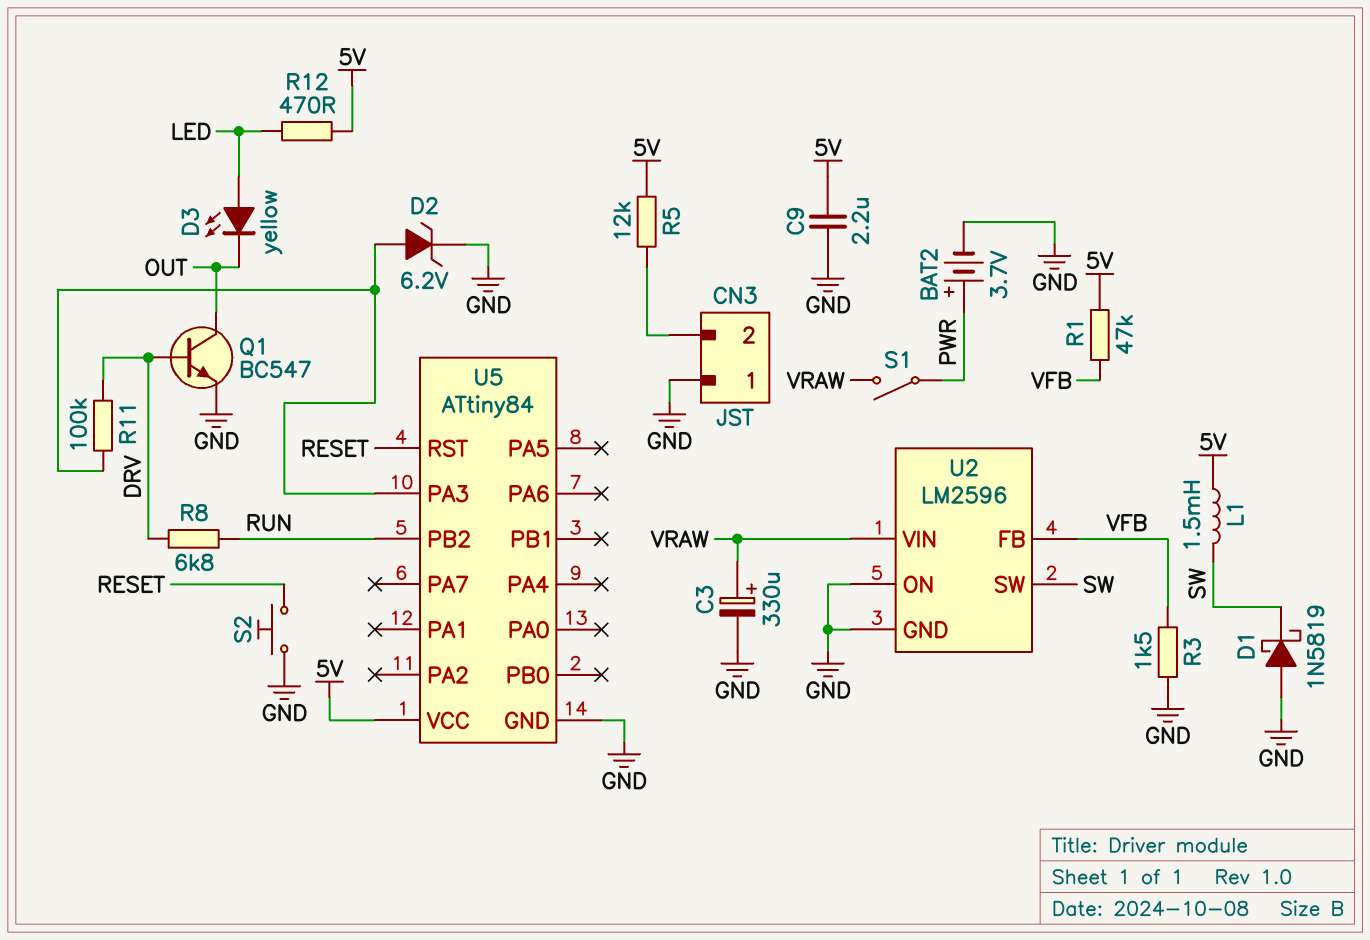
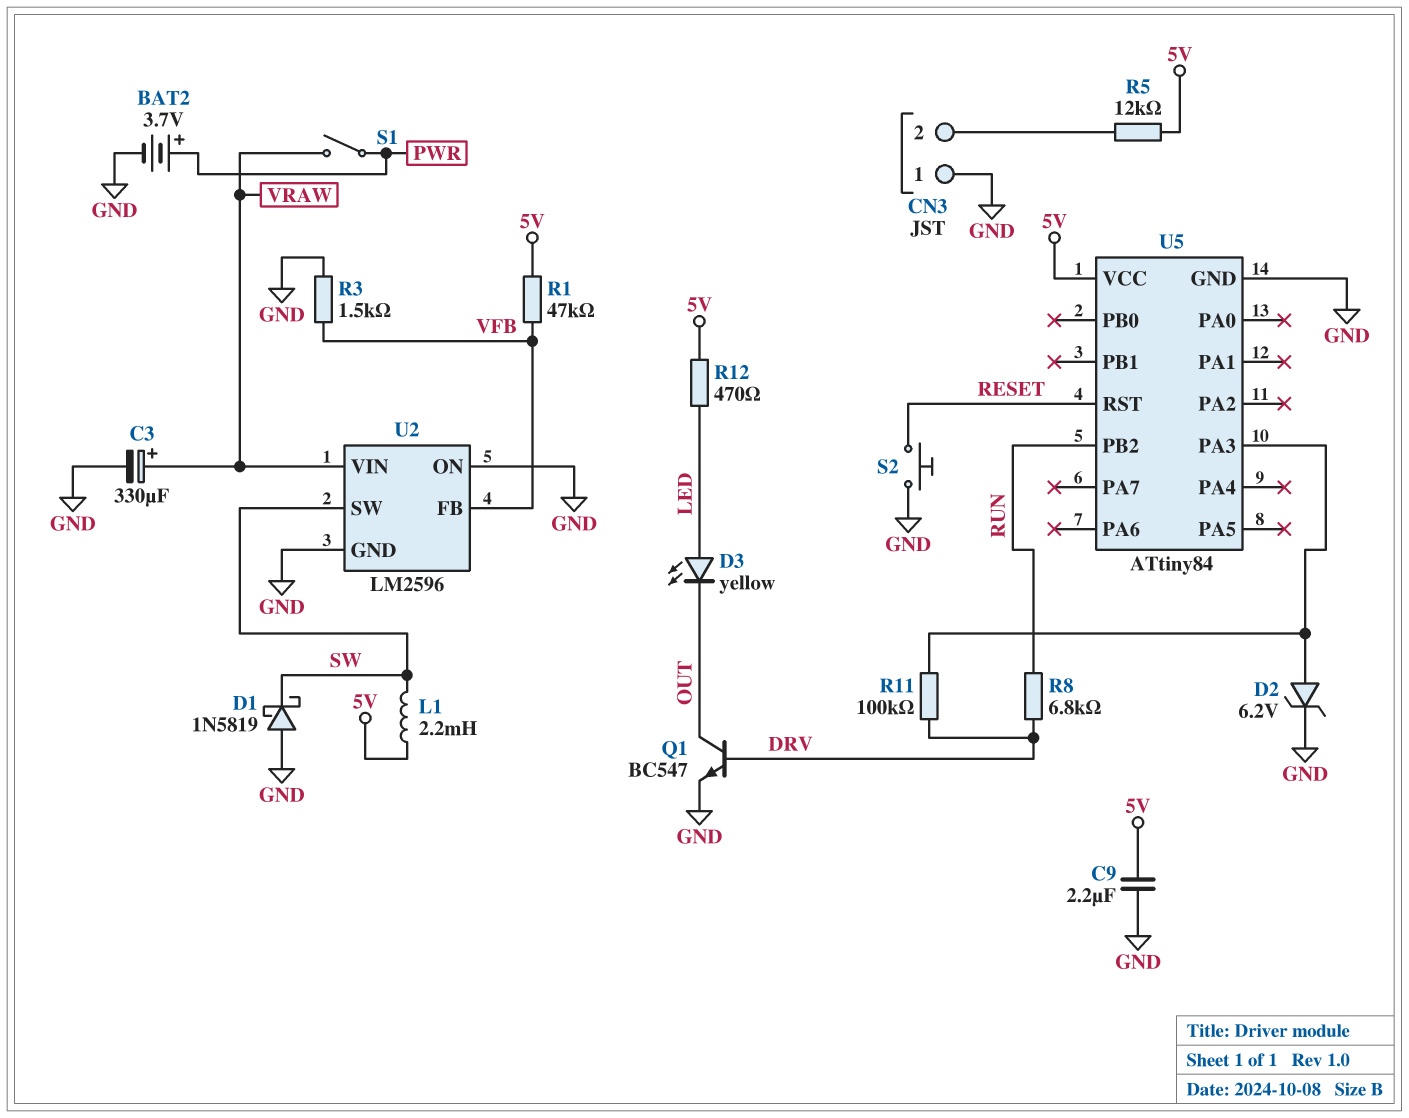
L1: 1.5mH (5V, SW) -> 2.2mH (5V, SW)

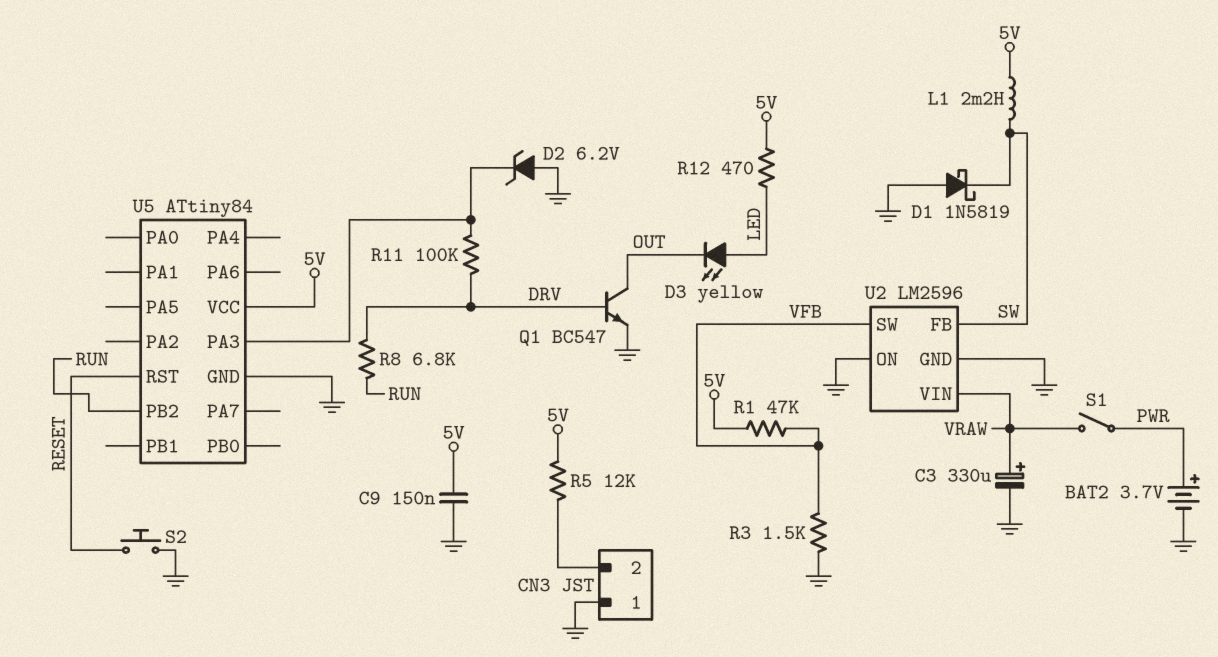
C9: 2.2uF (5V, GND) -> 150nF (5V, GND)
D2: zener 6.2V (A U5/PA3, K GND) -> zener 6.2V (A GND, K U5/PA3)
U2 pin FB: VFB -> SW
U2 pin SW: SW -> VFB

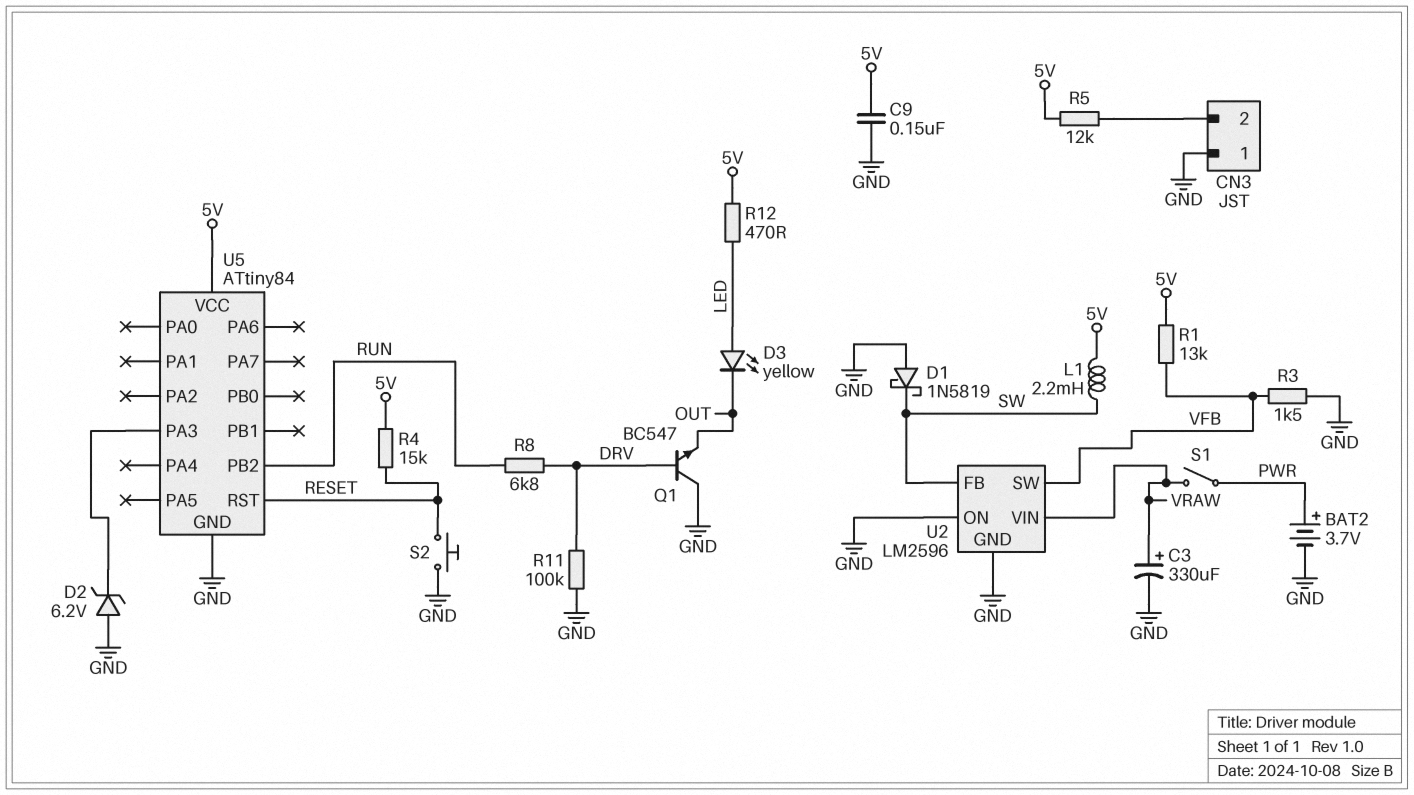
Q1: NPN BC547 (B DRV, C OUT, E GND) -> NPN BC547 (B DRV, C GND, E OUT)
R1: 47k (5V, VFB) -> 13k (5V, VFB)
R4: none -> 15k (5V, RESET)
R11: 100k (DRV, U5/PA3) -> 100k (DRV, GND)

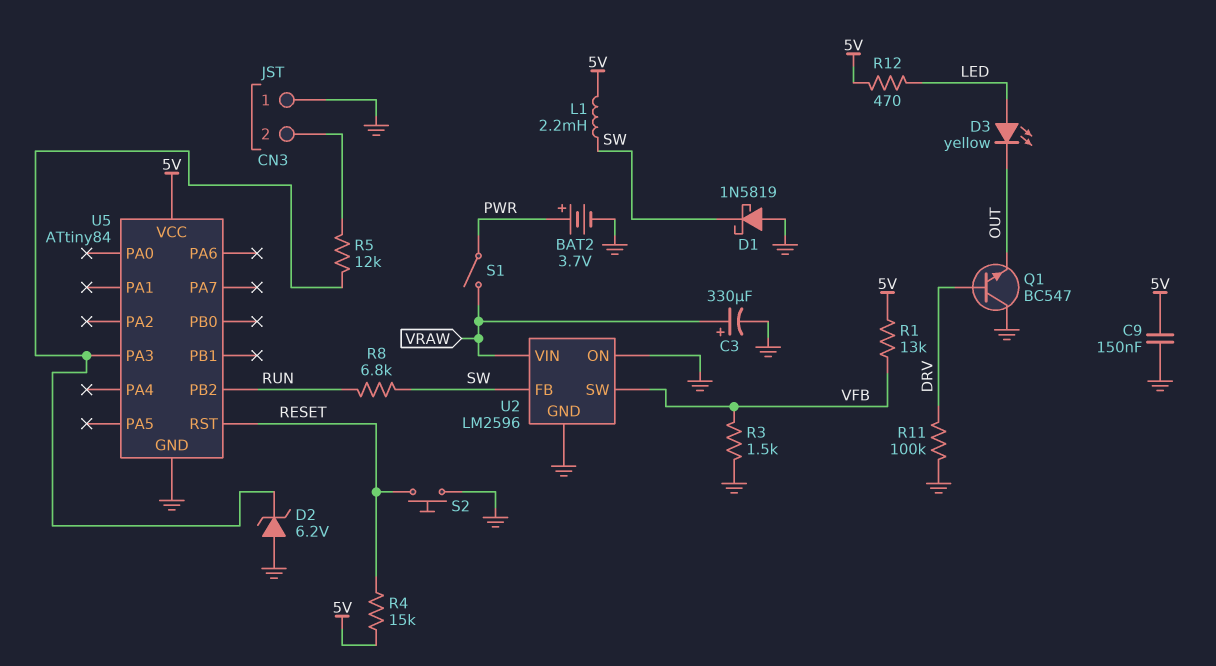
R5: 12k (5V, CN3/2) -> 12k (CN3/2, U5/PA3)
R8: 6.8k (DRV, RUN) -> 6.8k (RUN, SW)

